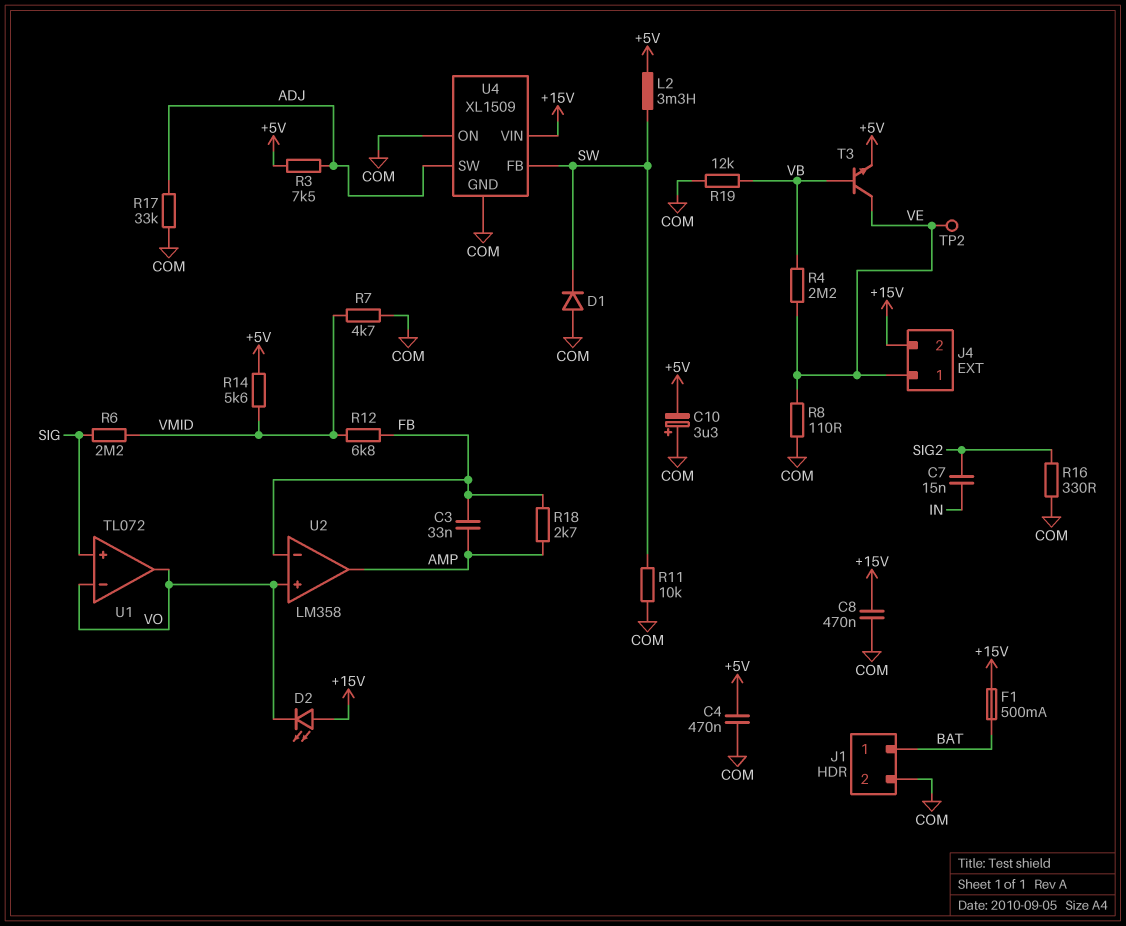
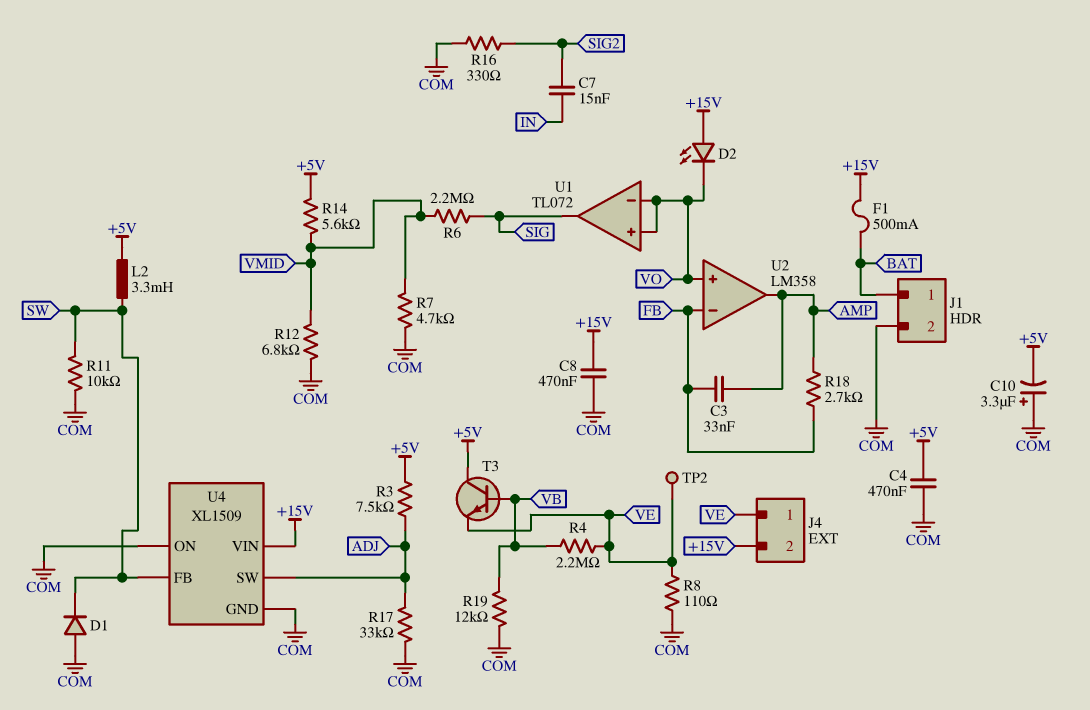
R12: 6.8k (FB, VMID) -> 6.8k (COM, VMID)
T3: NPN (B VB, C VE, E +5V) -> NPN (B VB, C +5V, E VE)
U1 pin in+: SIG -> VO
U1 pin out: VO -> SIG

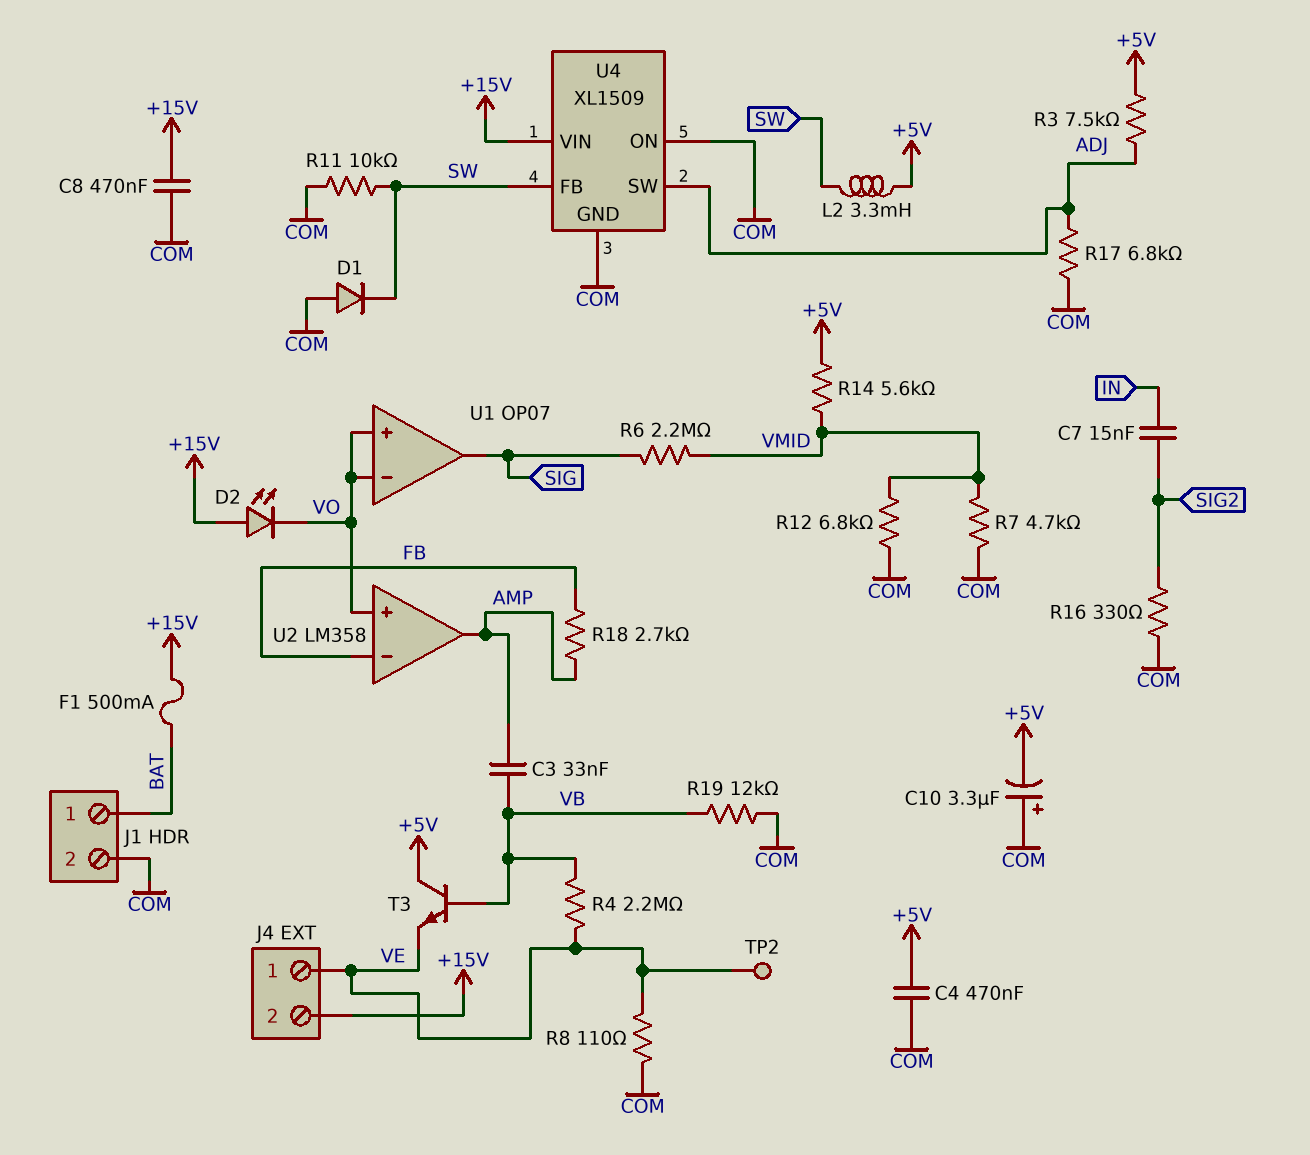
C3: 33nF (AMP, FB) -> 33nF (AMP, VB)
R17: 33k (ADJ, COM) -> 6.8k (ADJ, COM)
U1: TL072 -> OP07

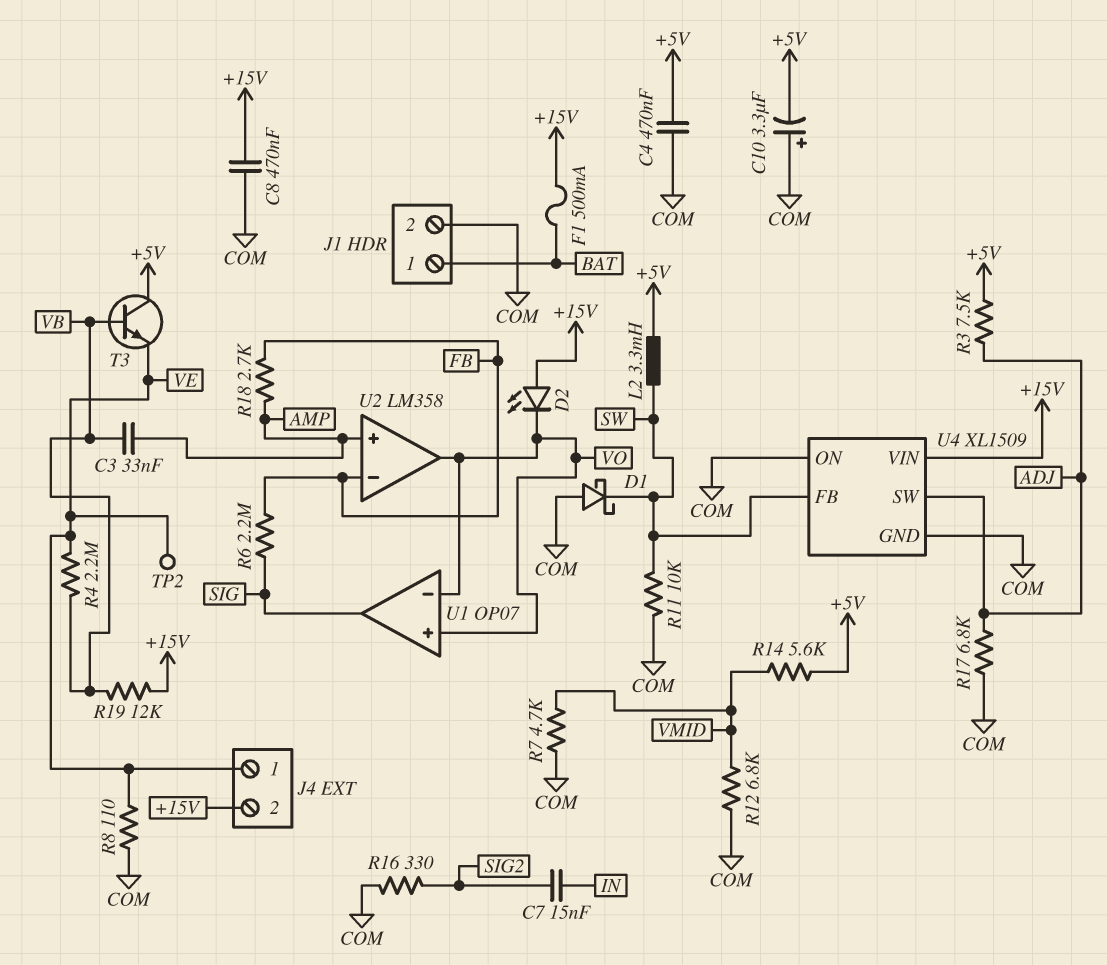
D1: diode (A COM, K SW) -> schottky (A COM, K SW)
R6: 2.2M (SIG, VMID) -> 2.2M (FB, SIG)
R19: 12k (COM, VB) -> 12k (+15V, VB)
U2 pin in+: VO -> AMP
U2 pin out: AMP -> VO

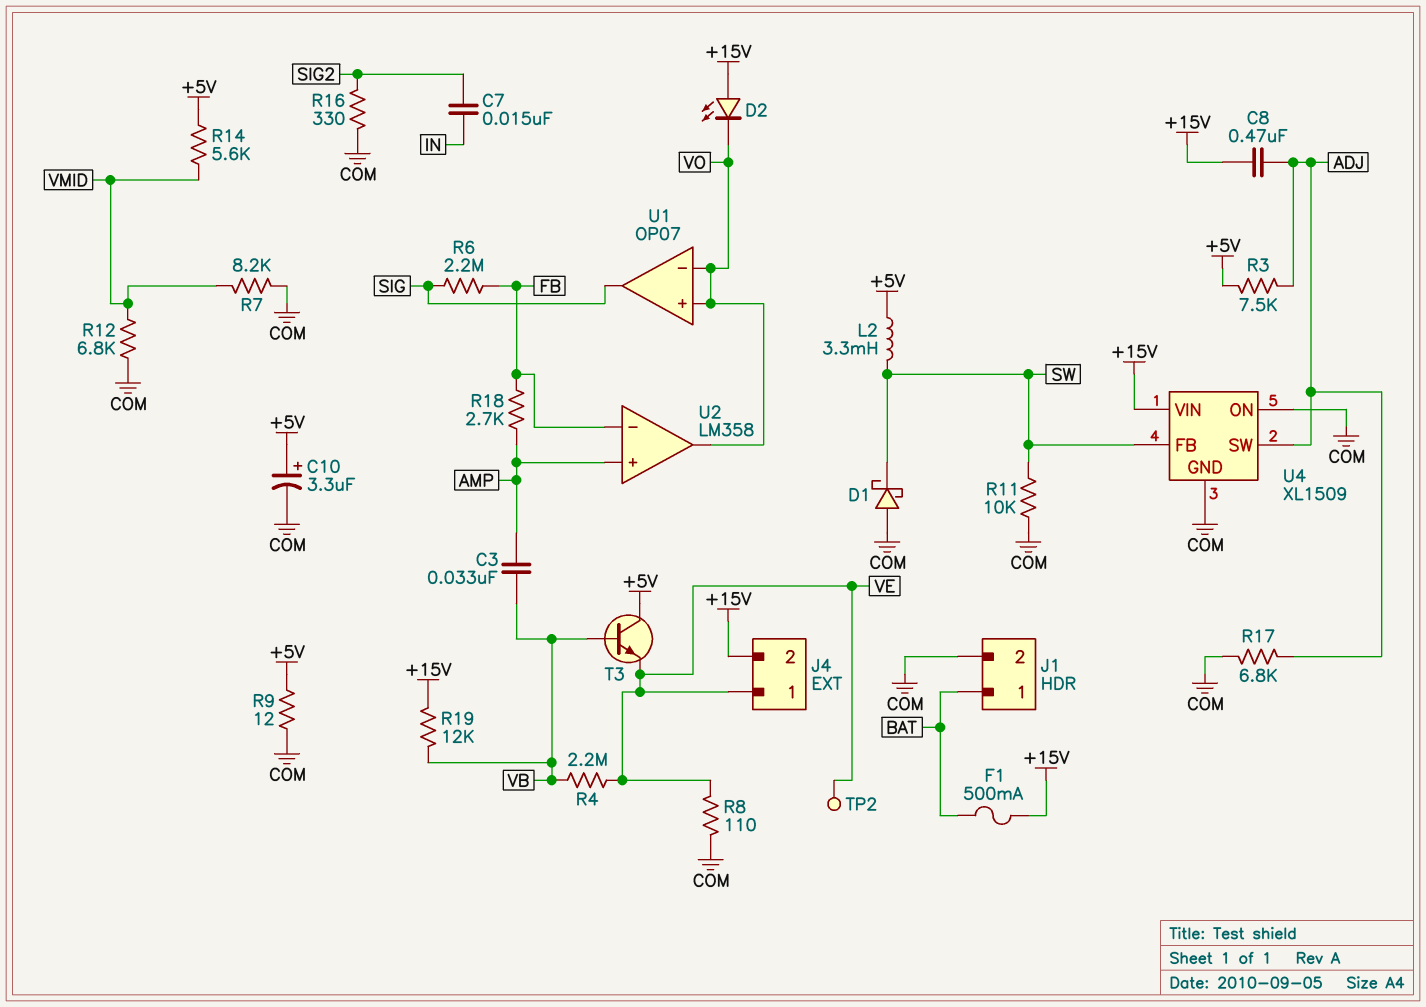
C4: 470nF (+5V, COM) -> none
C8: 470nF (+15V, COM) -> 470nF (+15V, ADJ)
C10: 3.3uF (plus COM, minus +5V) -> 3.3uF (plus +5V, minus COM)
R7: 4.7k (COM, VMID) -> 8.2k (COM, VMID)
R9: none -> 12 (+5V, COM)

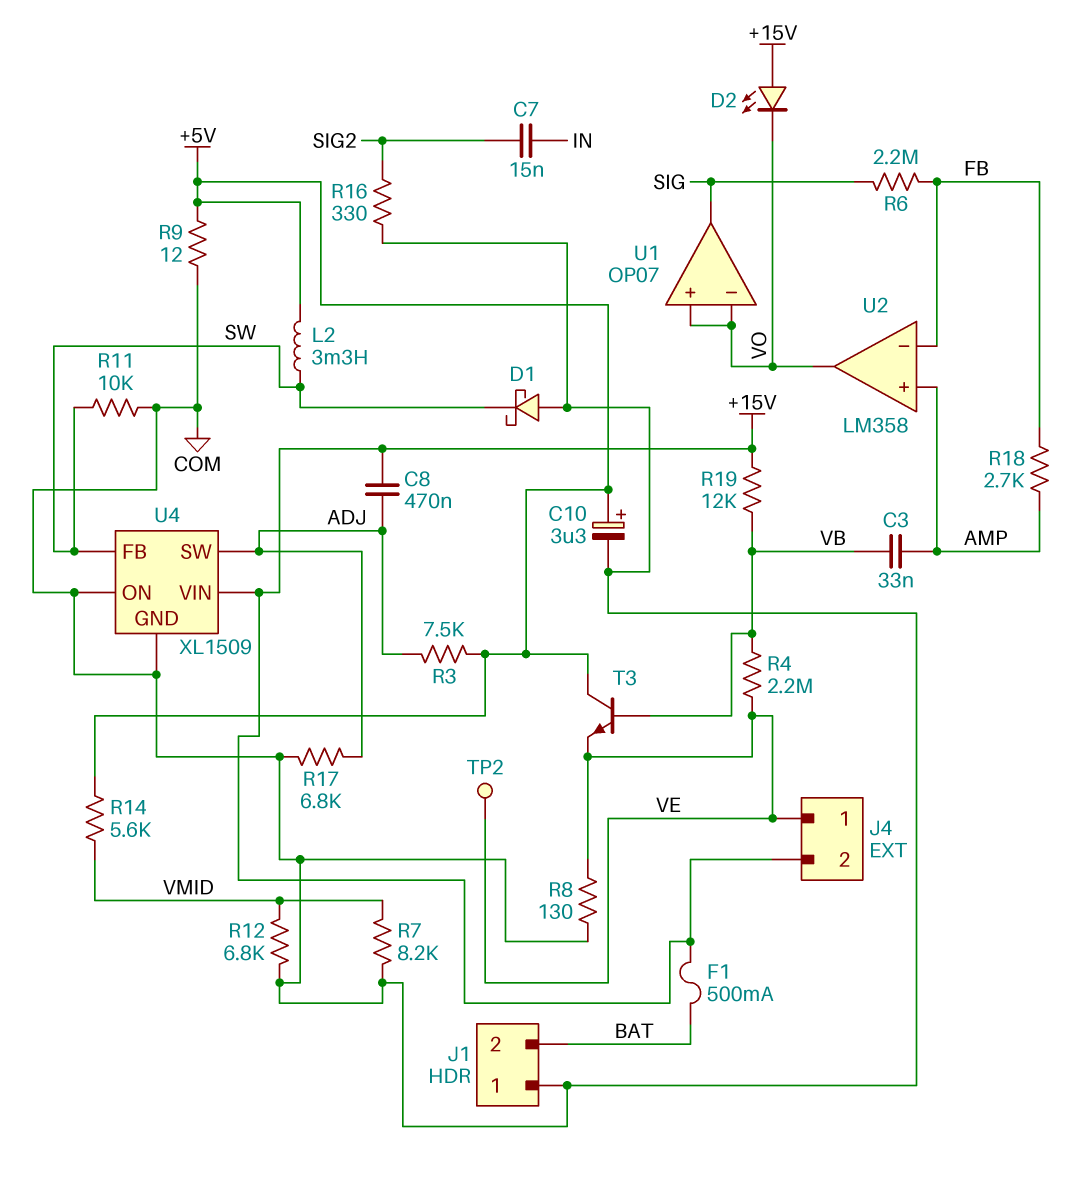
J1 pin 1: BAT -> COM
J1 pin 2: COM -> BAT
R8: 110 (COM, VE) -> 130 (COM, VE)

